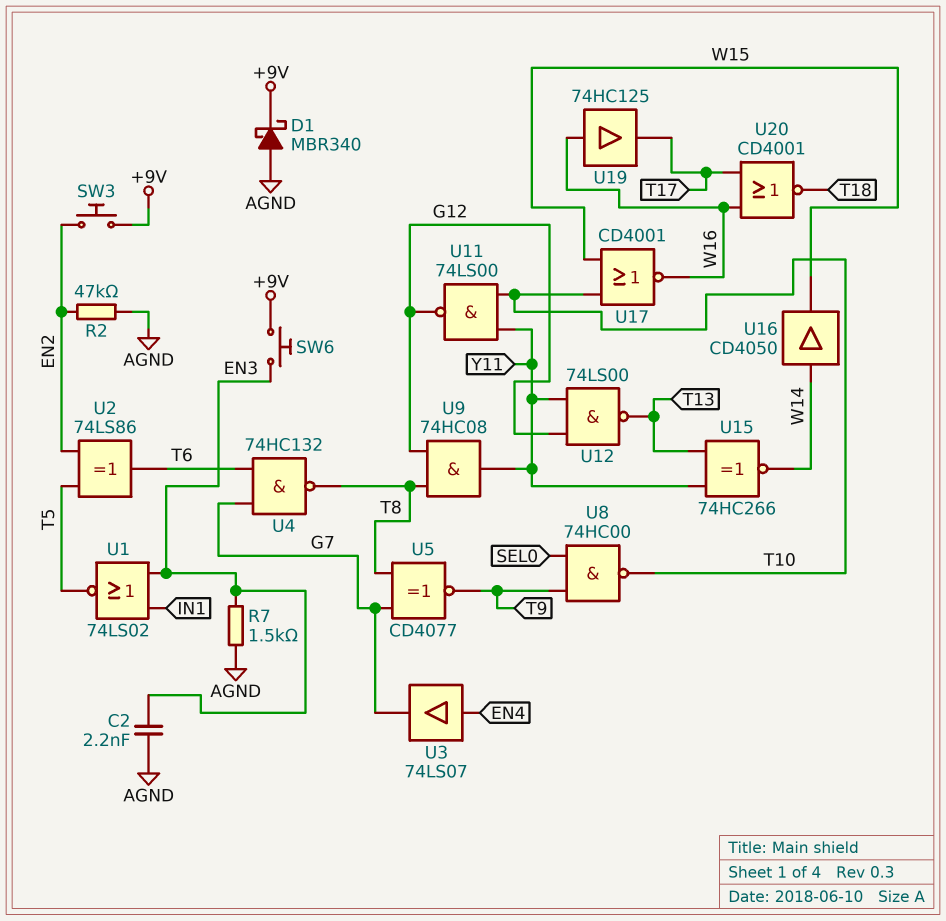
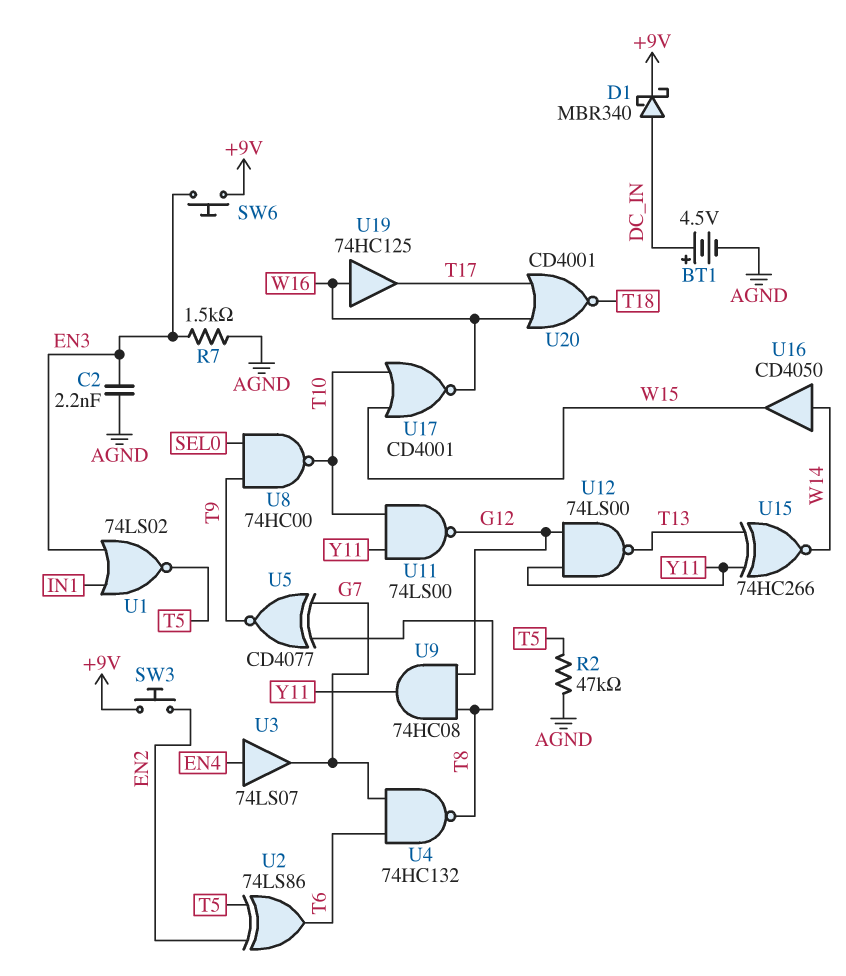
BT1: none -> 4.5V (plus DC_IN, minus AGND)
D1: schottky MBR340 (A AGND, K +9V) -> schottky MBR340 (A DC_IN, K +9V)
R2: 47k (AGND, EN2) -> 47k (AGND, T5)

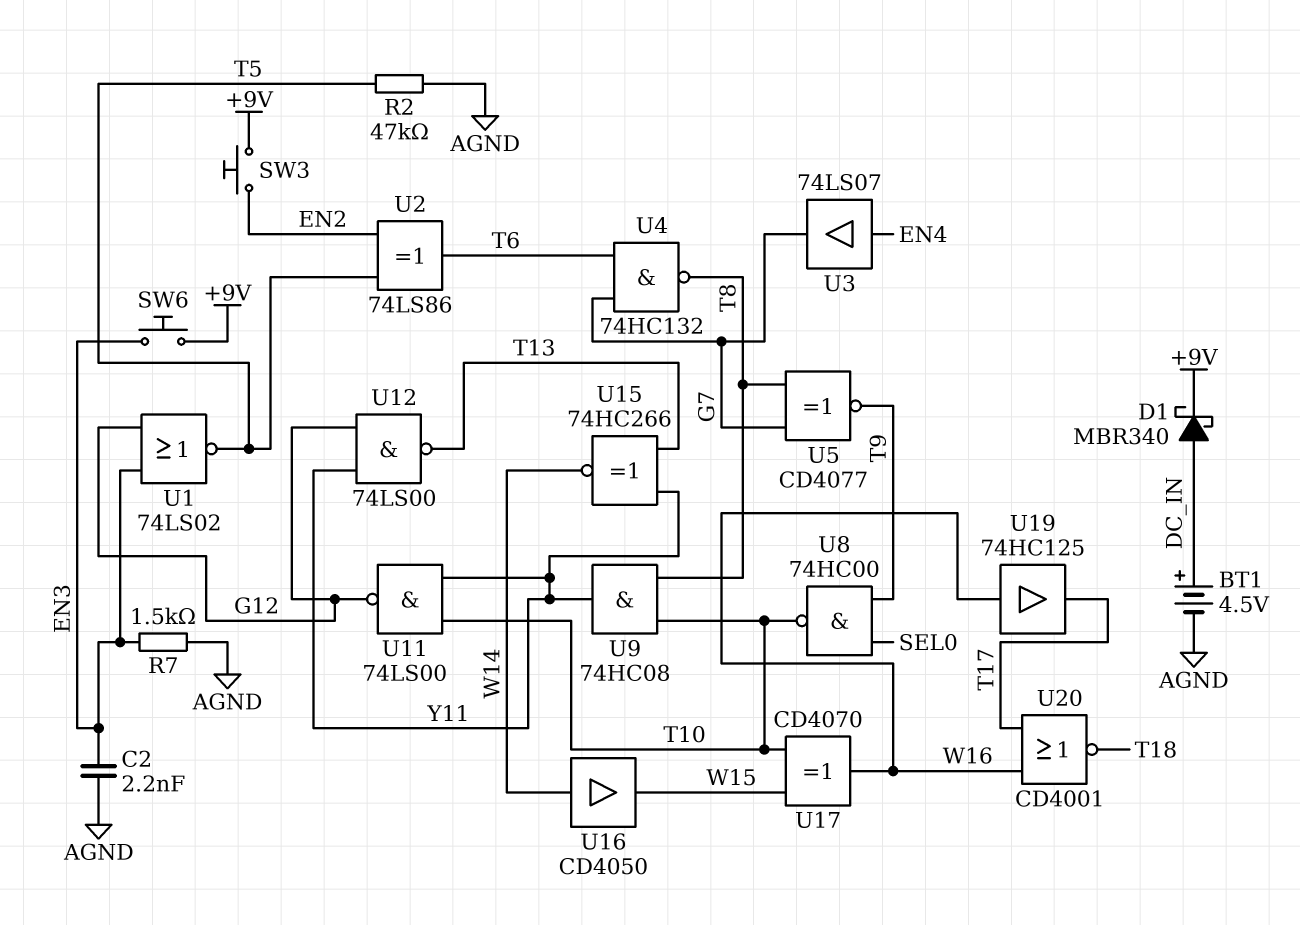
U1: NOR 74LS02 (in EN3, in IN1, out T5) -> NOR 74LS02 (in EN3, in G12, out T5)
U9: AND 74HC08 (in G12, in T8, out Y11) -> AND 74HC08 (in T8, in T10, out Y11)
U17: NOR CD4001 (in T10, in W15, out W16) -> XOR CD4070 (in T10, in W15, out W16)

